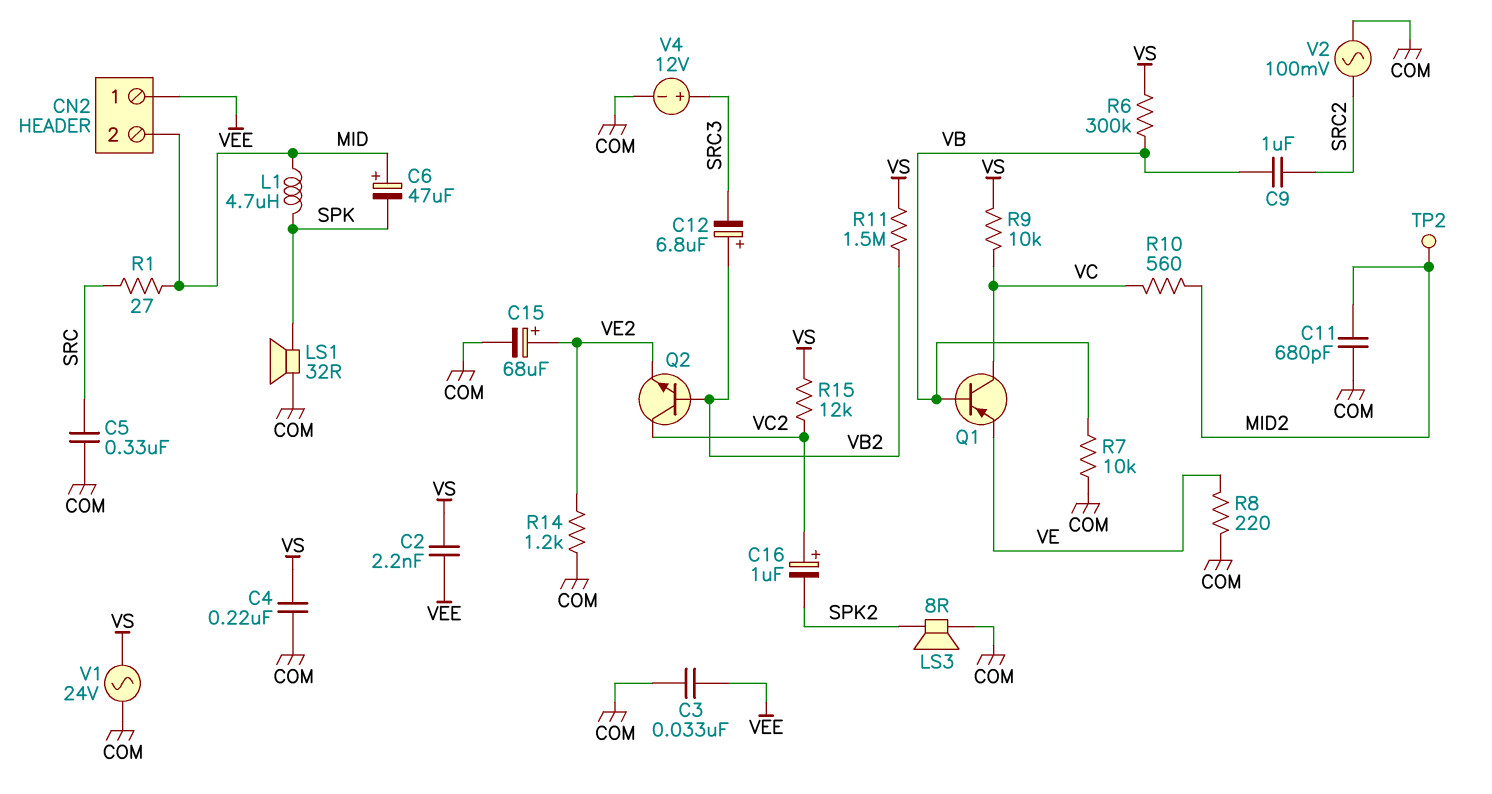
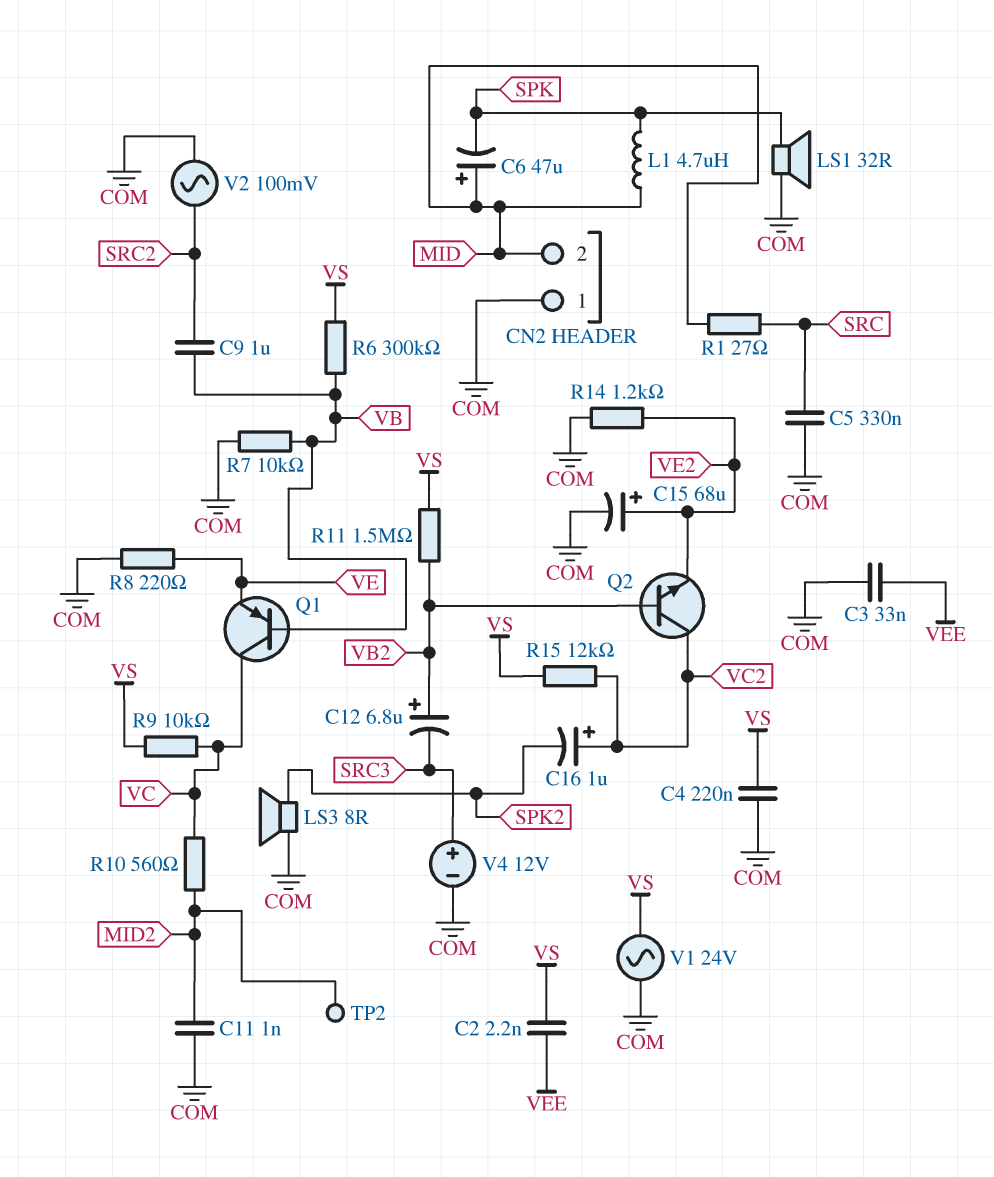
C11: 680pF (COM, MID2) -> 1nF (COM, MID2)
CN2 pin 1: VEE -> COM

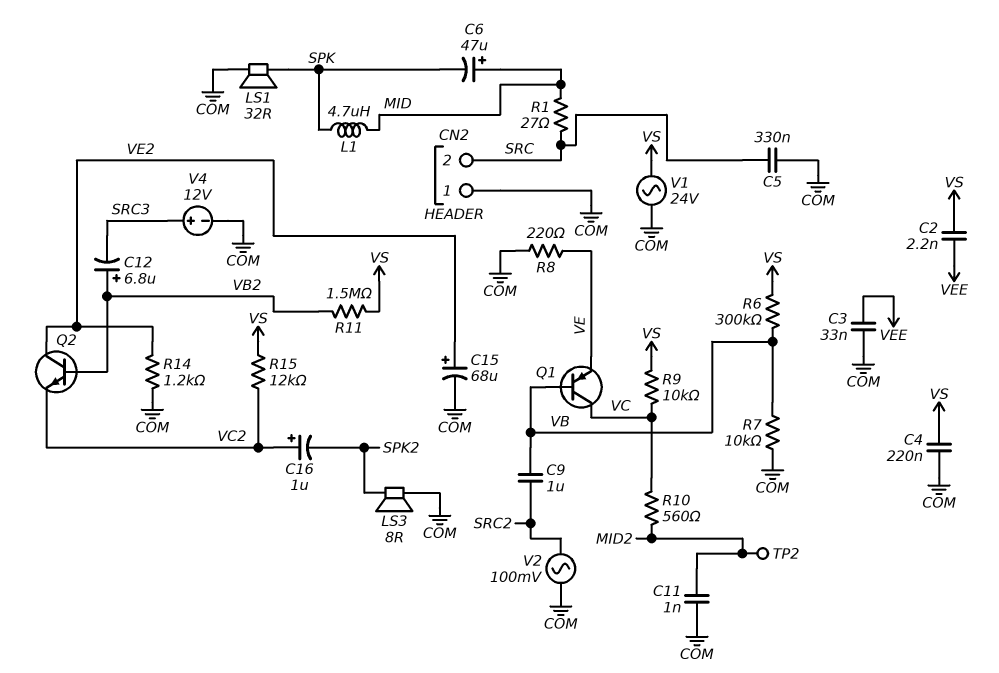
CN2 pin 2: MID -> SRC
Q2: NPN (B VB2, C VC2, E VE2) -> NPN (B VB2, C VE2, E VC2)

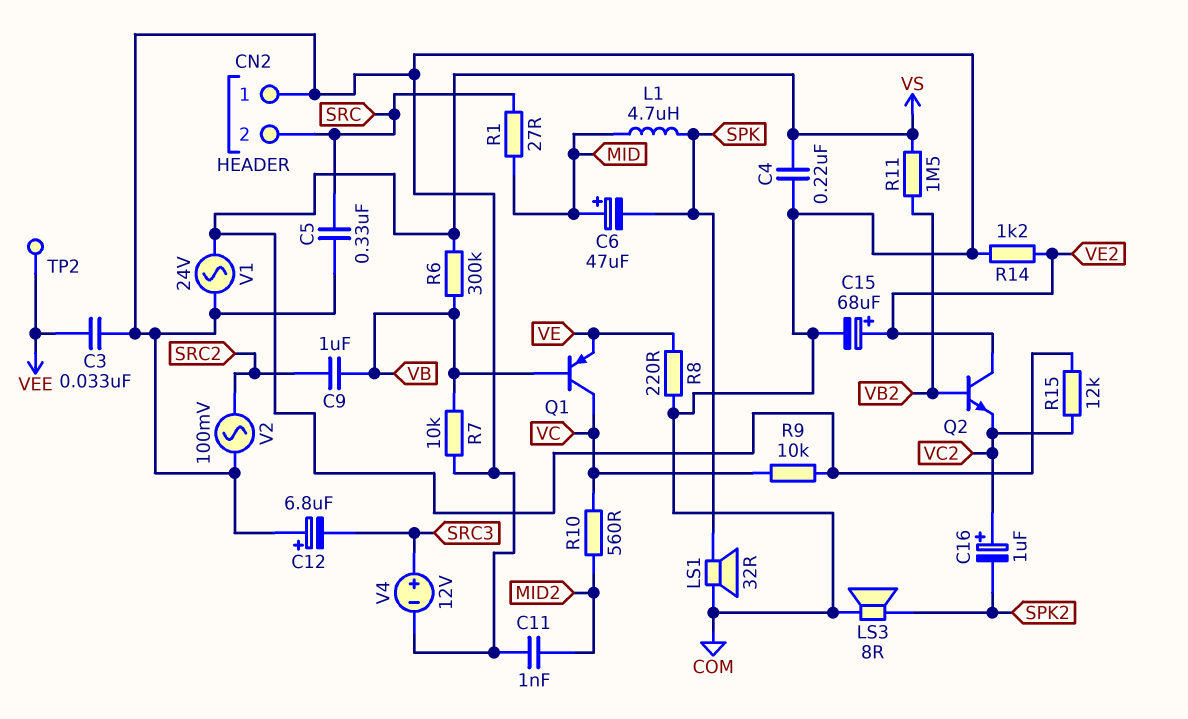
C2: 2.2nF (VEE, VS) -> none
C12: 6.8uF (plus VB2, minus SRC3) -> 6.8uF (plus COM, minus SRC3)
TP2: test point (MID2) -> test point (VEE)

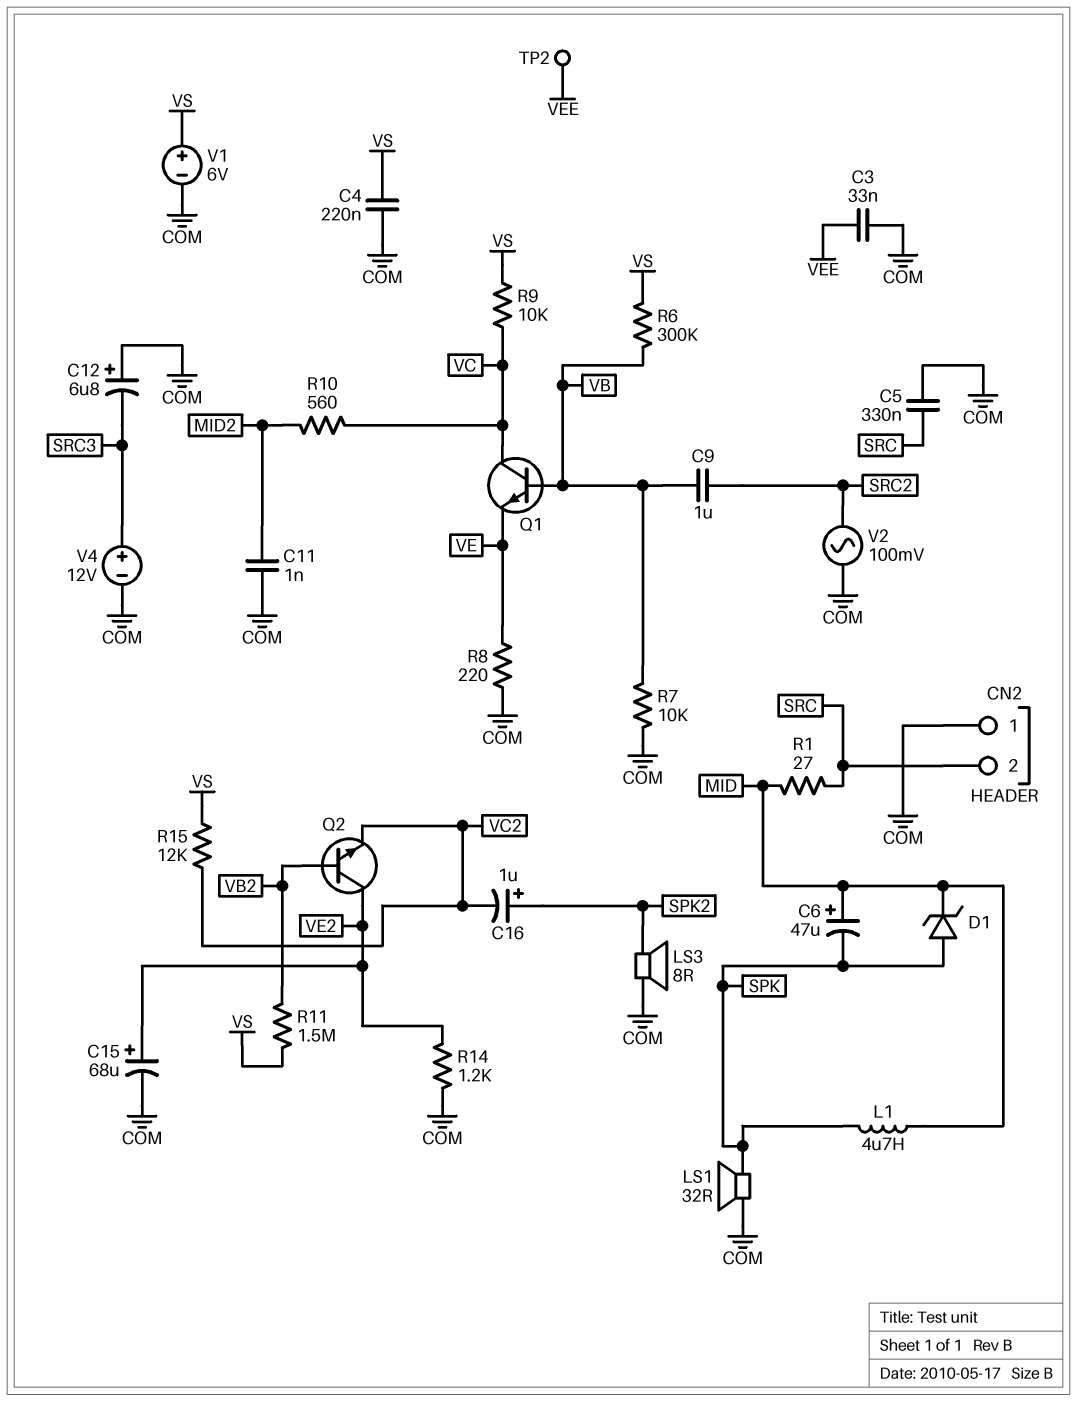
C16: 1uF (plus VC2, minus SPK2) -> 1uF (plus SPK2, minus VC2)
D1: none -> zener (A SPK, K MID)
Q1: PNP (B VB, C VC, E VE) -> NPN (B VB, C VC, E VE)
V1: AC 24V (COM, VS) -> 6V (plus VS, minus COM)

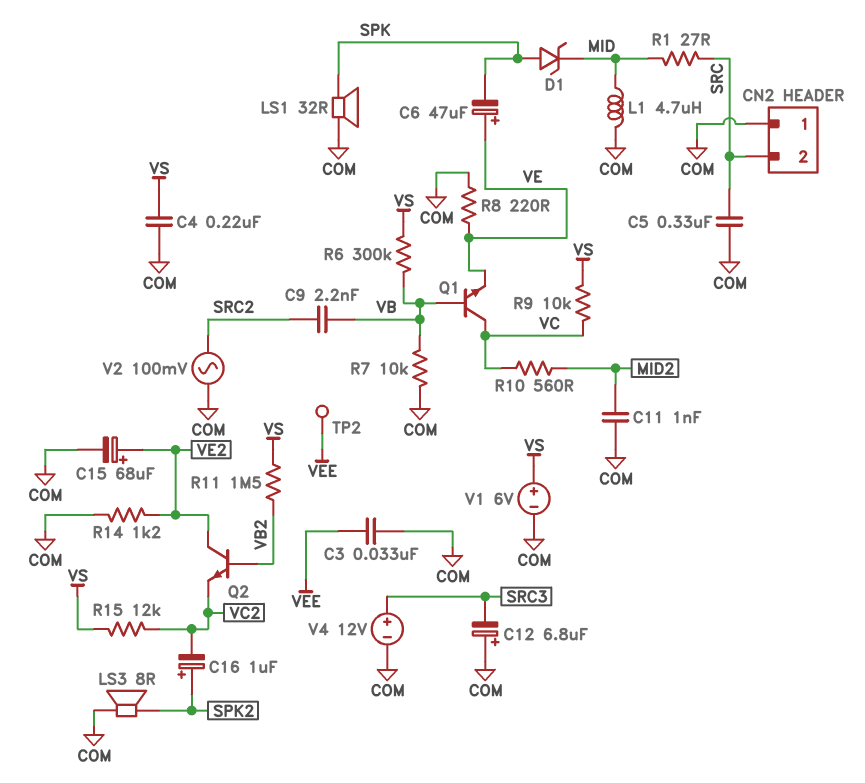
C6: 47uF (plus MID, minus SPK) -> 47uF (plus VE, minus SPK)
C9: 1uF (SRC2, VB) -> 2.2nF (SRC2, VB)
L1: 4.7uH (MID, SPK) -> 4.7uH (COM, MID)

